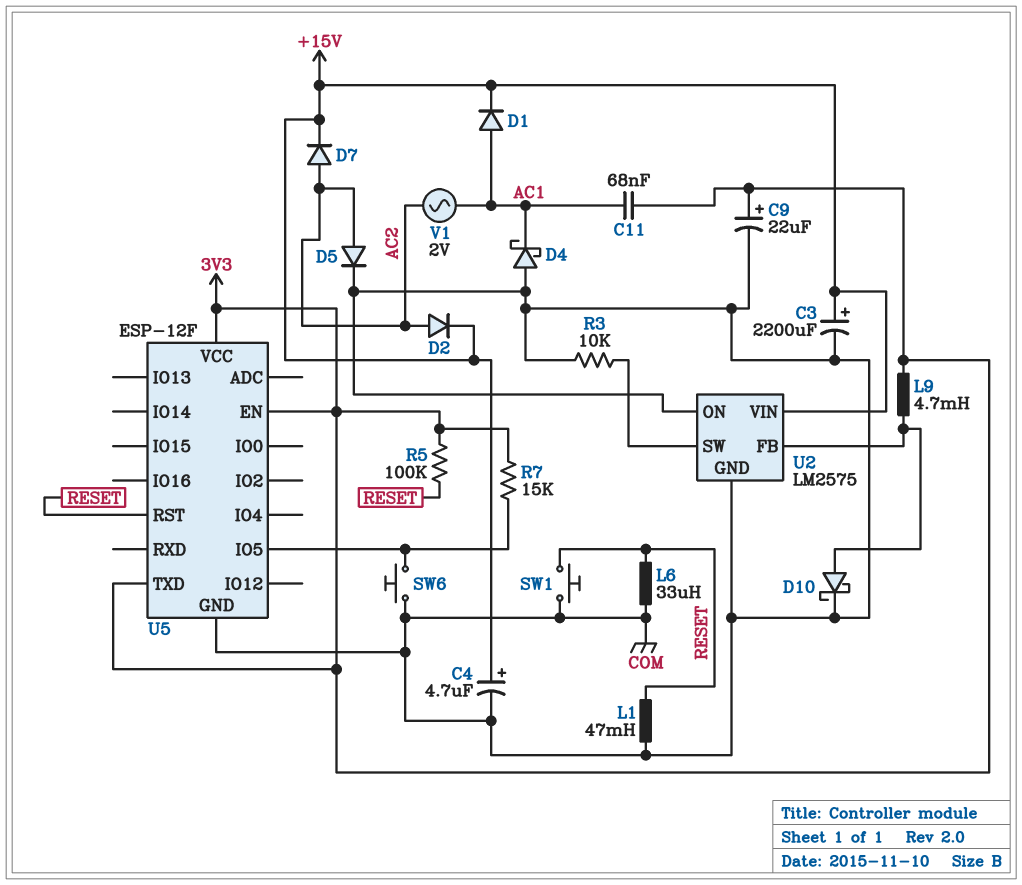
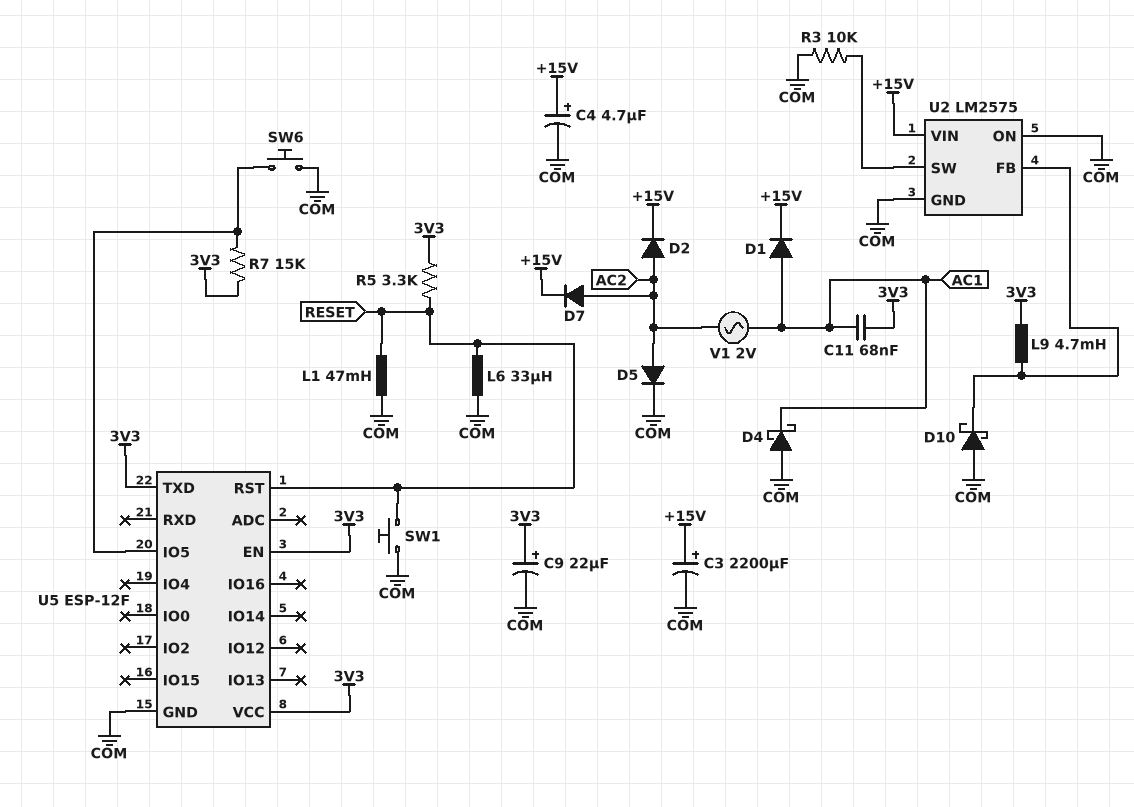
D10: schottky (A U2/FB, K COM) -> schottky (A COM, K U2/FB)
R5: 100k (3V3, RESET) -> 3.3k (3V3, RESET)

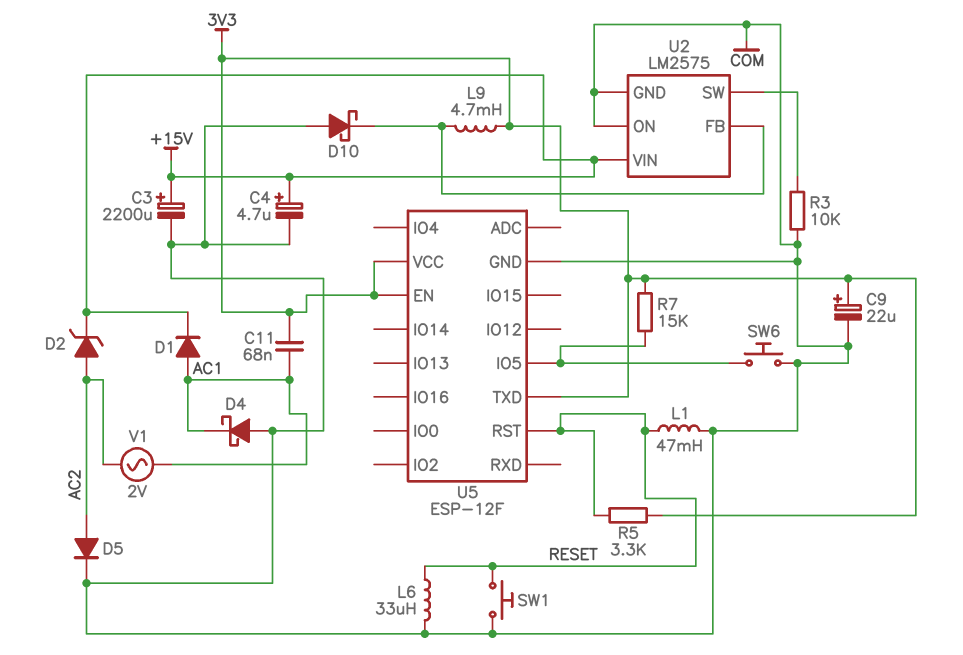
D2: diode (A AC2, K +15V) -> zener (A AC2, K +15V)
D7: diode (A AC2, K +15V) -> none

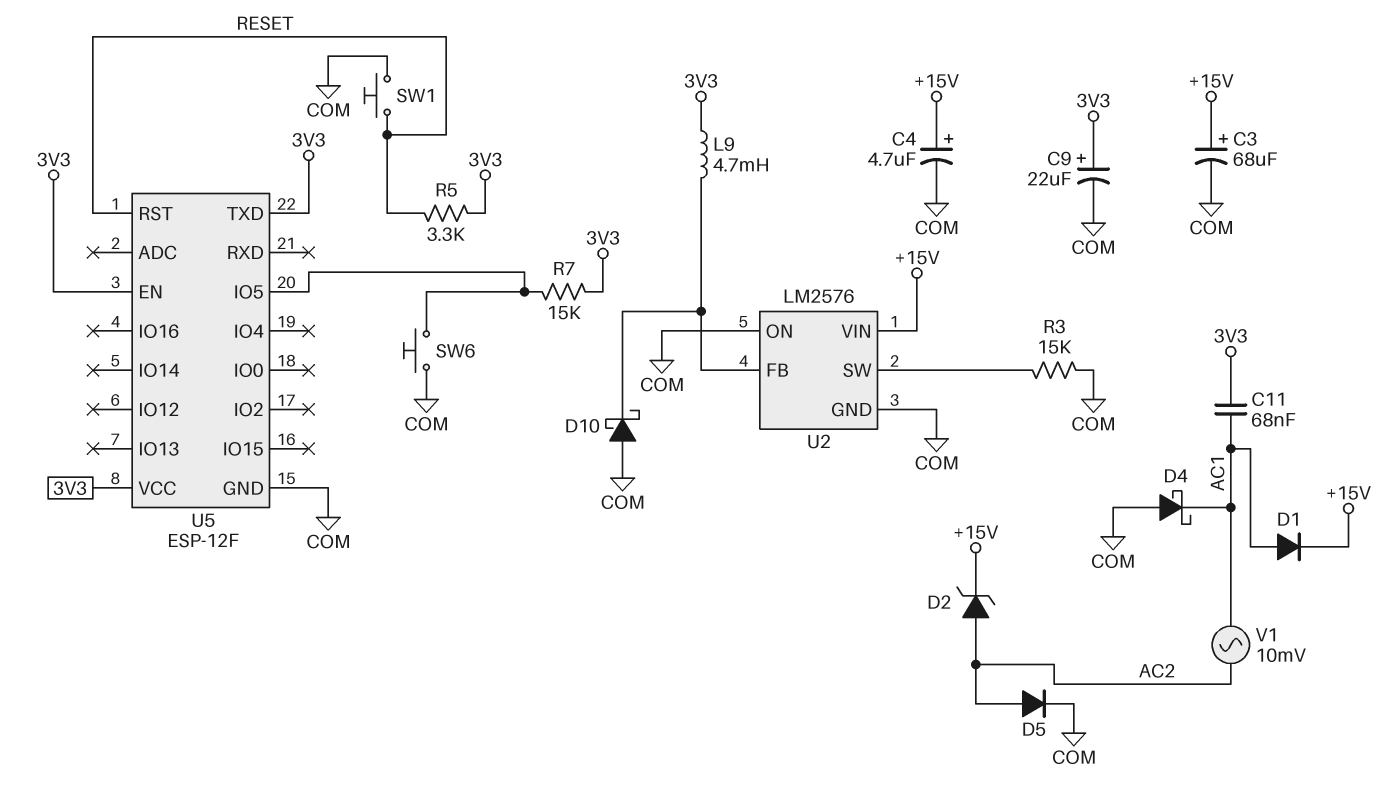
C3: 2200uF (plus +15V, minus COM) -> 68uF (plus +15V, minus COM)
L1: 47mH (COM, RESET) -> none
L6: 33uH (COM, RESET) -> none
R3: 10k (COM, U2/SW) -> 15k (COM, U2/SW)
U2: LM2575 -> LM2576
V1: AC 2V (AC1, AC2) -> AC 10mV (AC1, AC2)

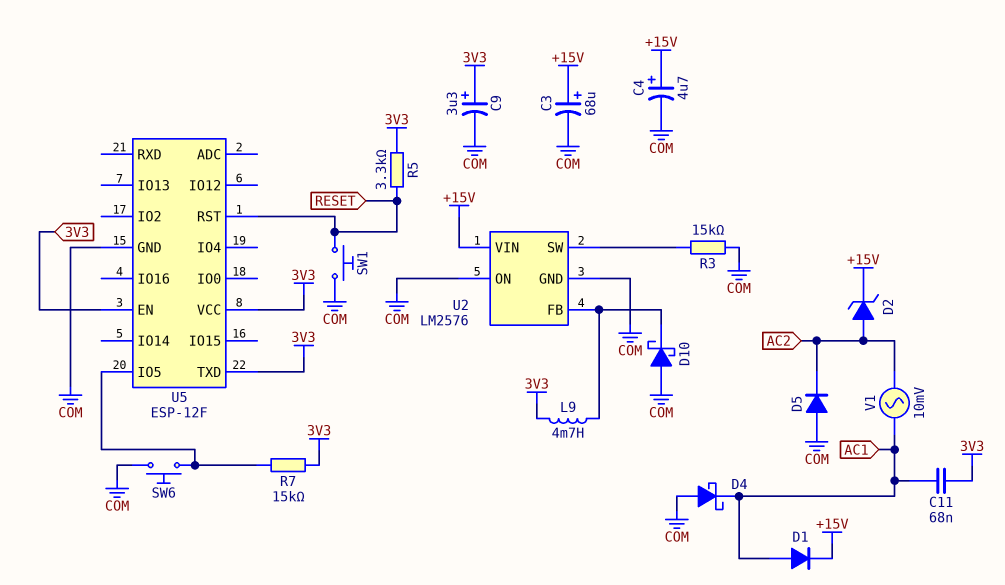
C9: 22uF (plus 3V3, minus COM) -> 3.3uF (plus 3V3, minus COM)
D5: diode (A AC2, K COM) -> diode (A COM, K AC2)

